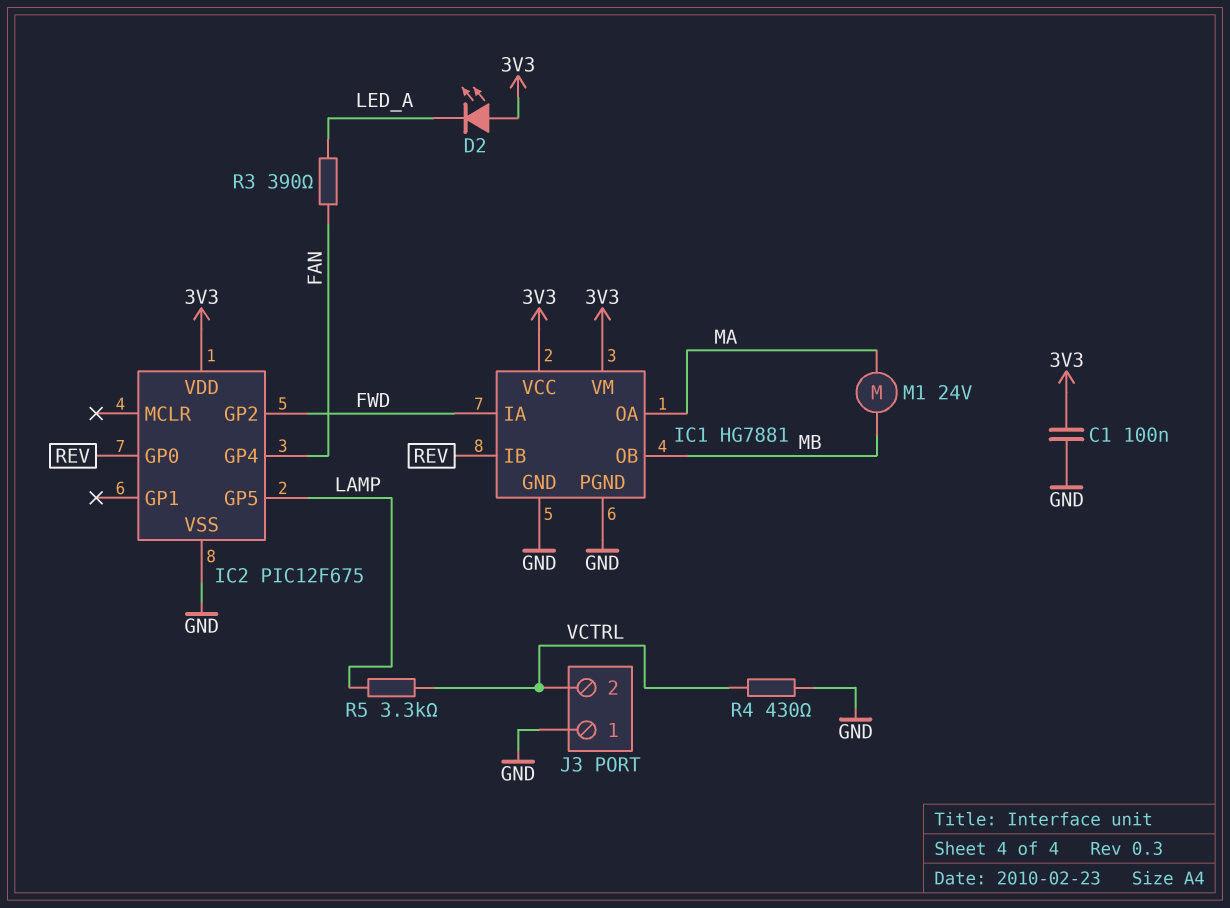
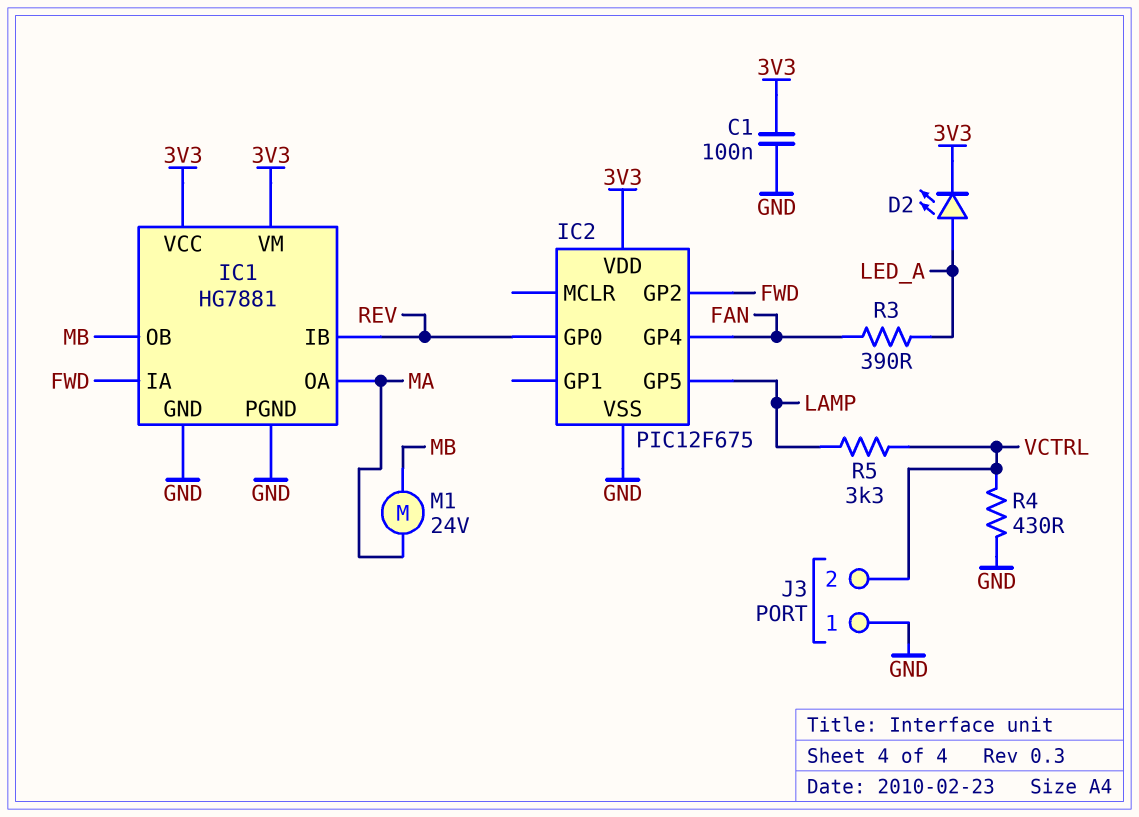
D2: LED (A 3V3, K LED_A) -> LED (A LED_A, K 3V3)

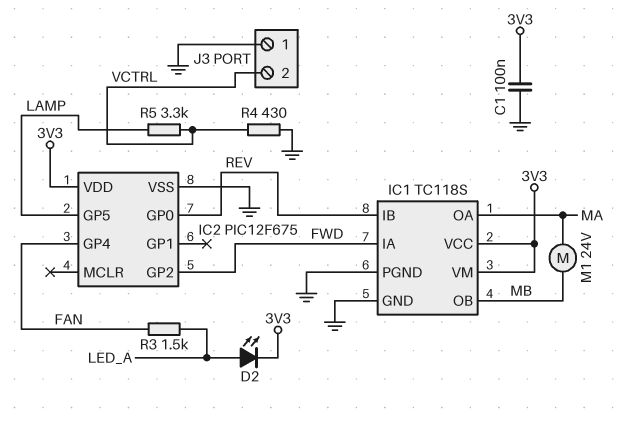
IC1: HG7881 -> TC118S
R3: 390 (FAN, LED_A) -> 1.5k (FAN, LED_A)

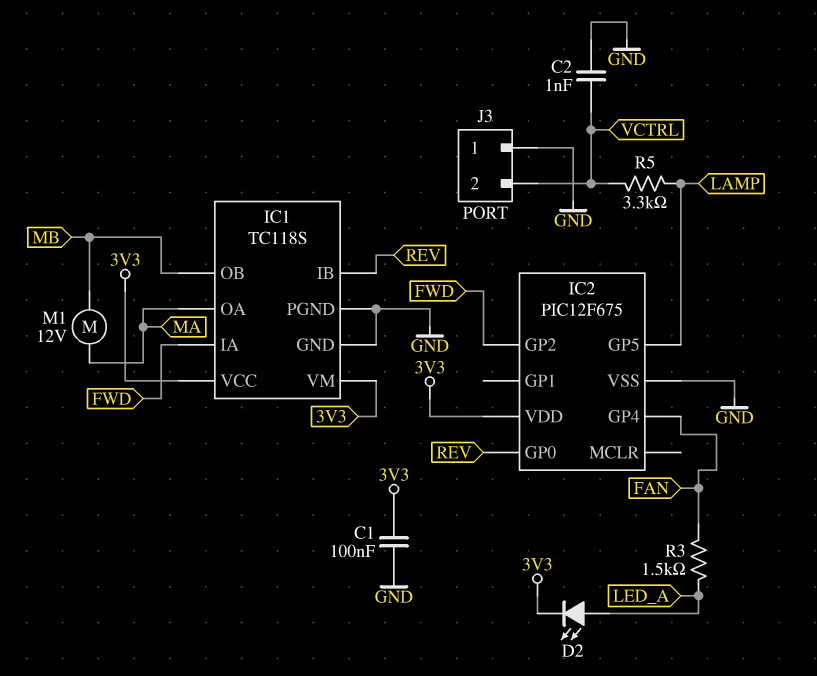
C2: none -> 1nF (GND, VCTRL)
M1: motor 24V (MA, MB) -> motor 12V (MA, MB)
R4: 430 (GND, VCTRL) -> none

